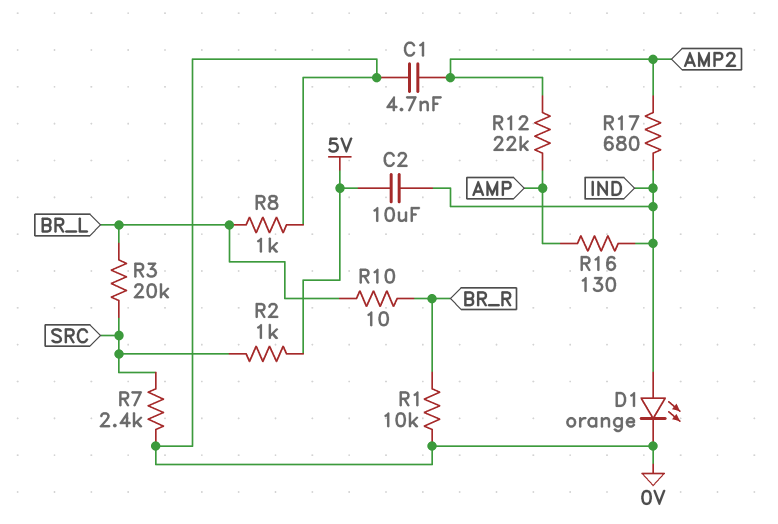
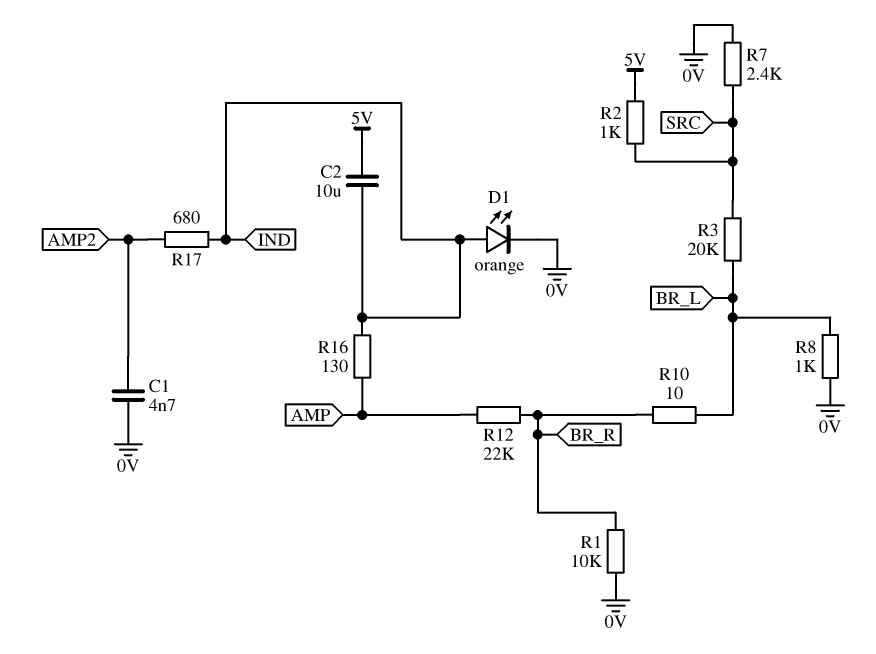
R12: 22k (AMP, AMP2) -> 22k (AMP, BR_R)

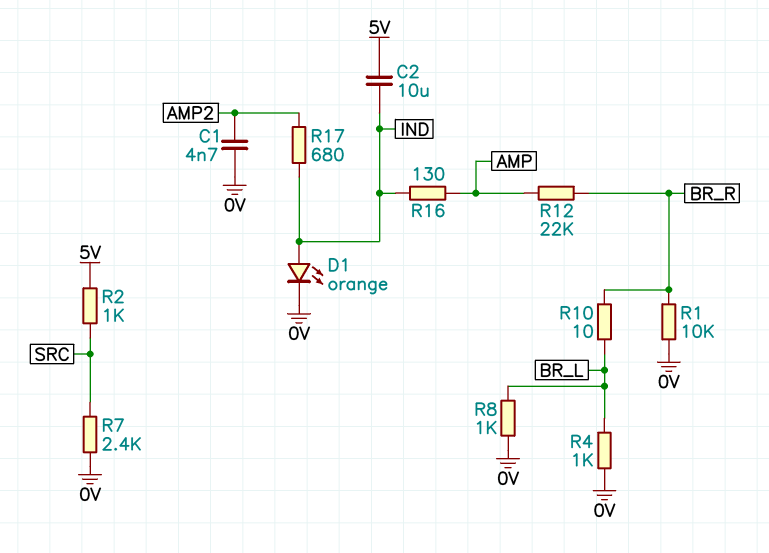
R3: 20k (BR_L, SRC) -> none
R4: none -> 1k (0V, BR_L)

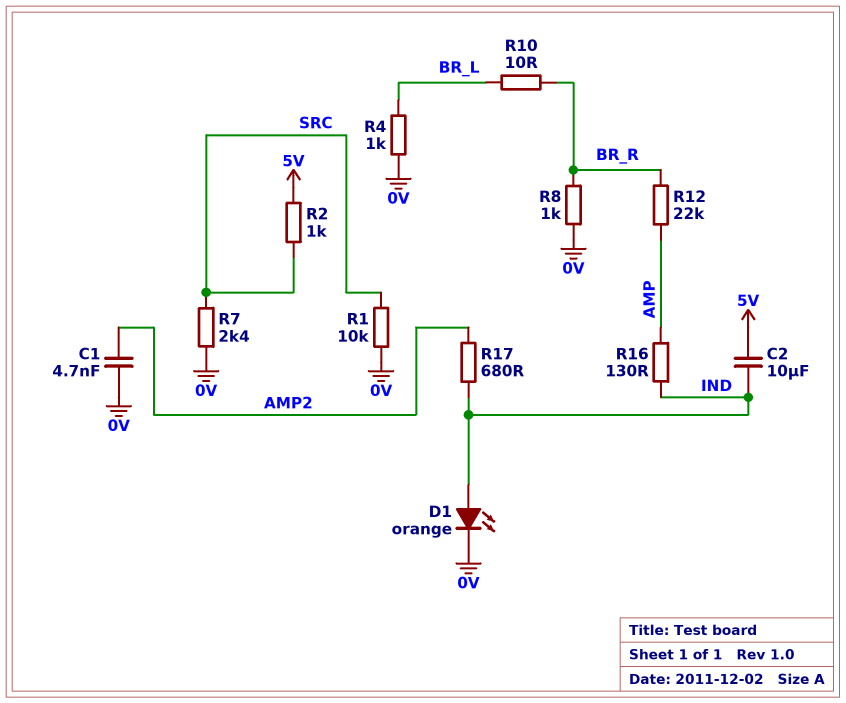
R1: 10k (0V, BR_R) -> 10k (0V, SRC)
R8: 1k (0V, BR_L) -> 1k (0V, BR_R)

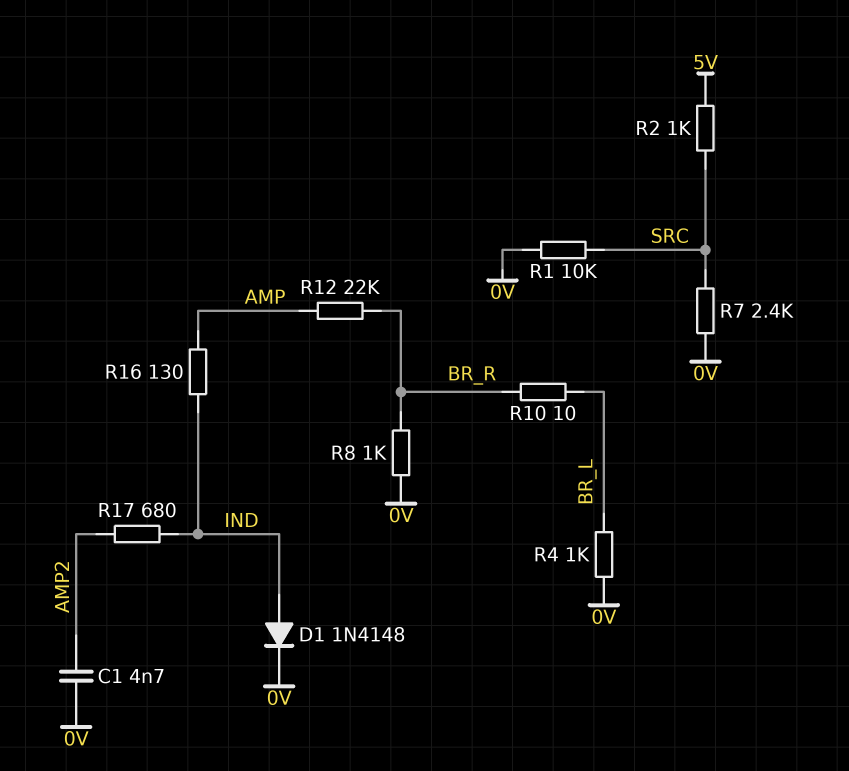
C2: 10uF (5V, IND) -> none
D1: LED orange (A IND, K 0V) -> diode 1N4148 (A IND, K 0V)

